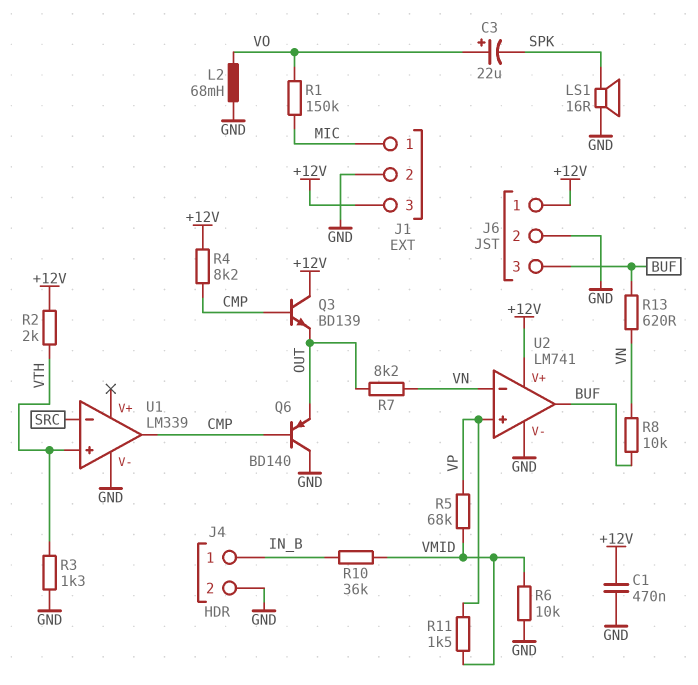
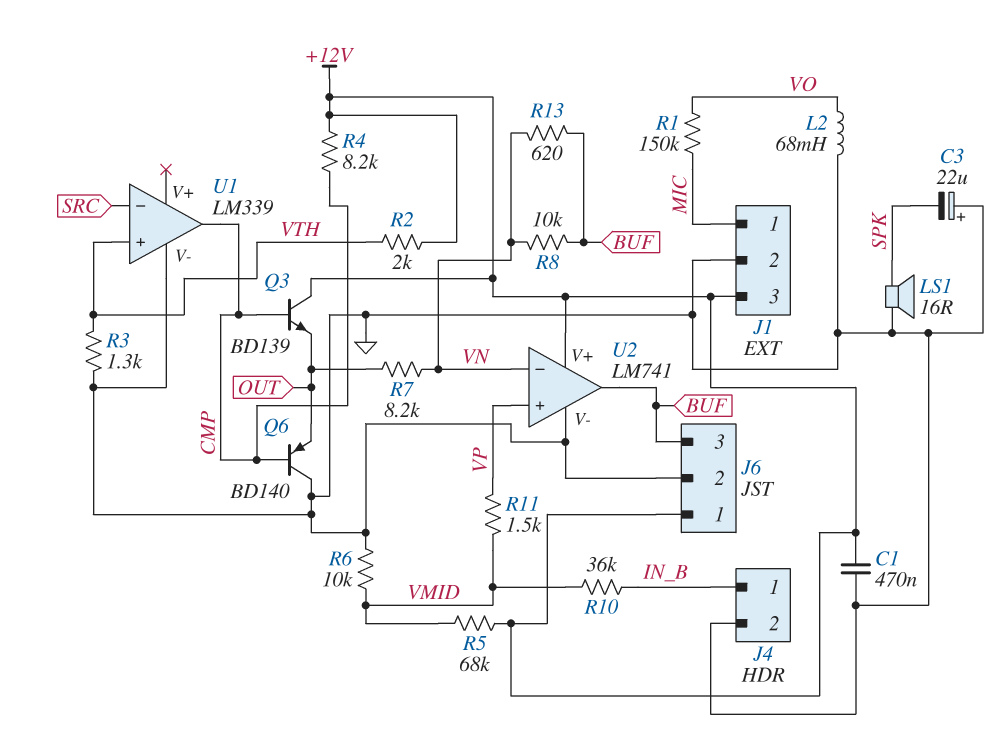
C3: 22uF (plus VO, minus SPK) -> 22uF (plus GND, minus SPK)
R5: 68k (VMID, VP) -> 68k (+12V, VMID)

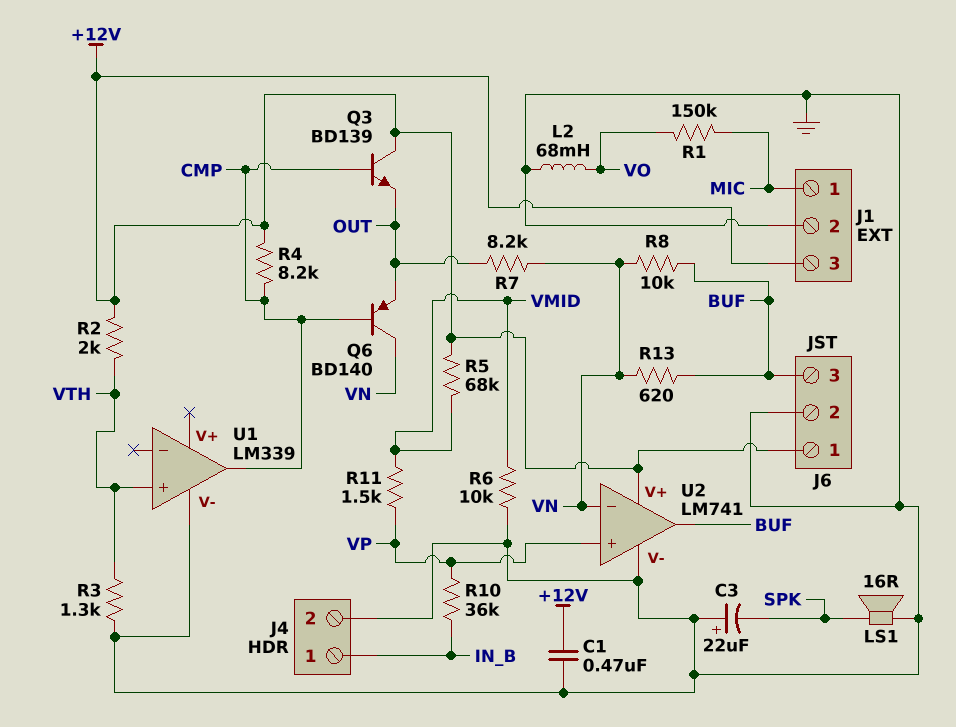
Q6: PNP BD140 (B CMP, C GND, E OUT) -> PNP BD140 (B CMP, C VN, E OUT)
R10: 36k (IN_B, VMID) -> 36k (IN_B, VP)
U1 pin in-: SRC -> none

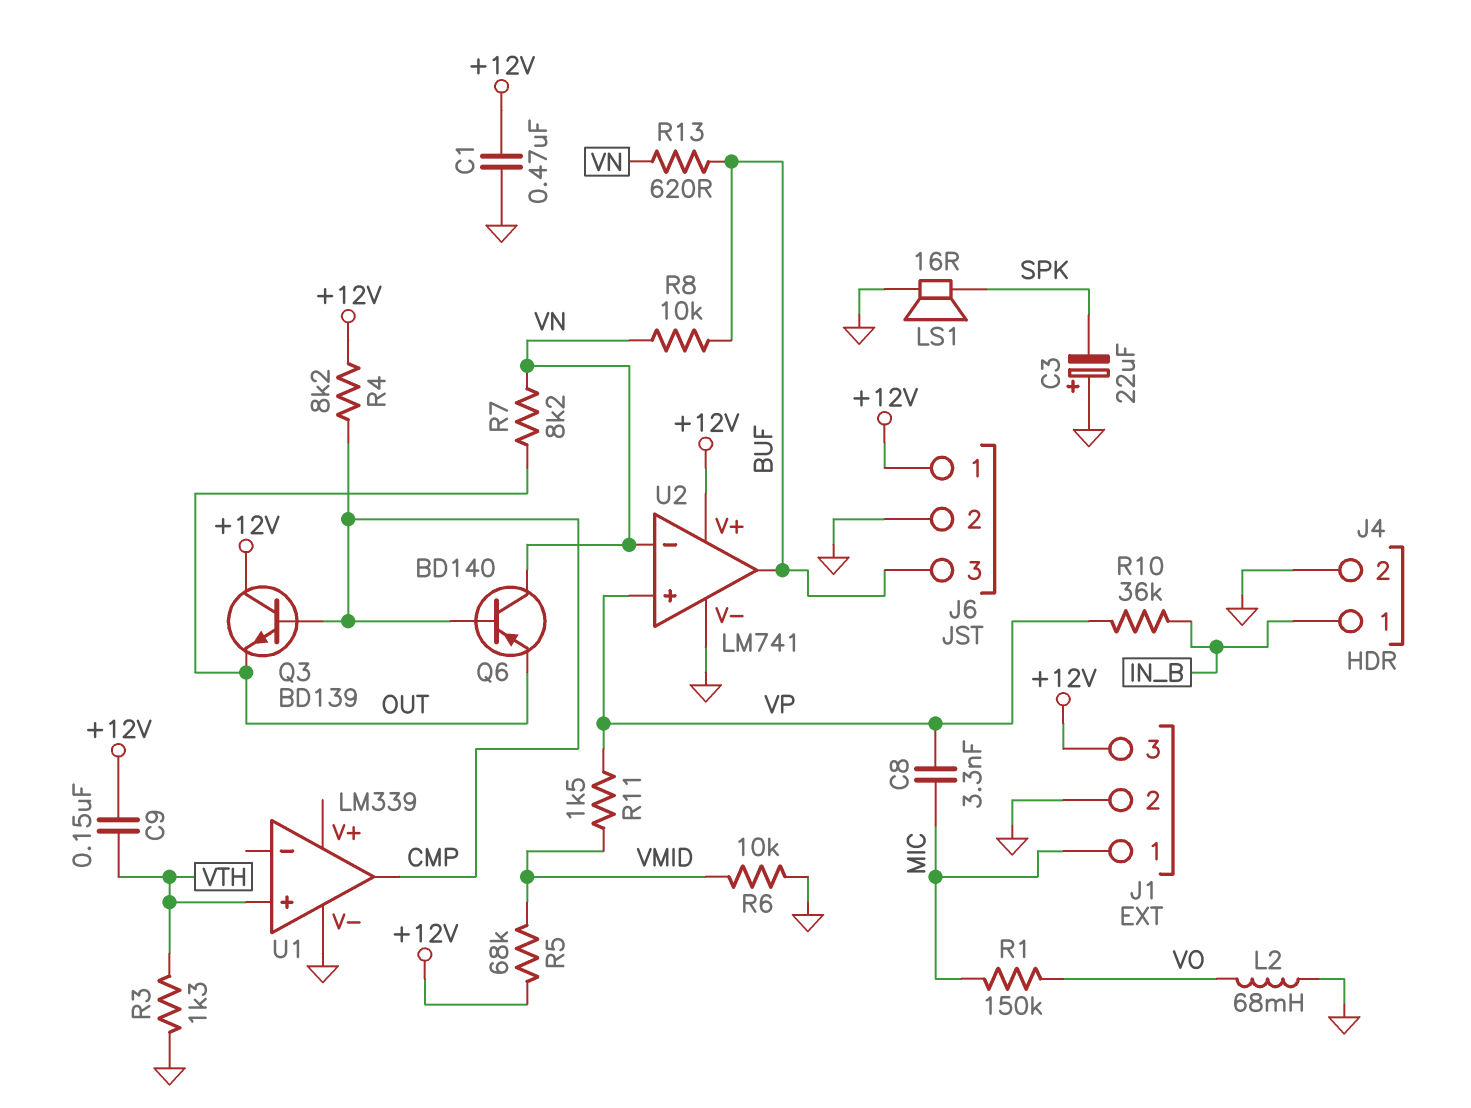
C8: none -> 3.3nF (MIC, VP)
C9: none -> 150nF (+12V, VTH)
R2: 2k (+12V, VTH) -> none

